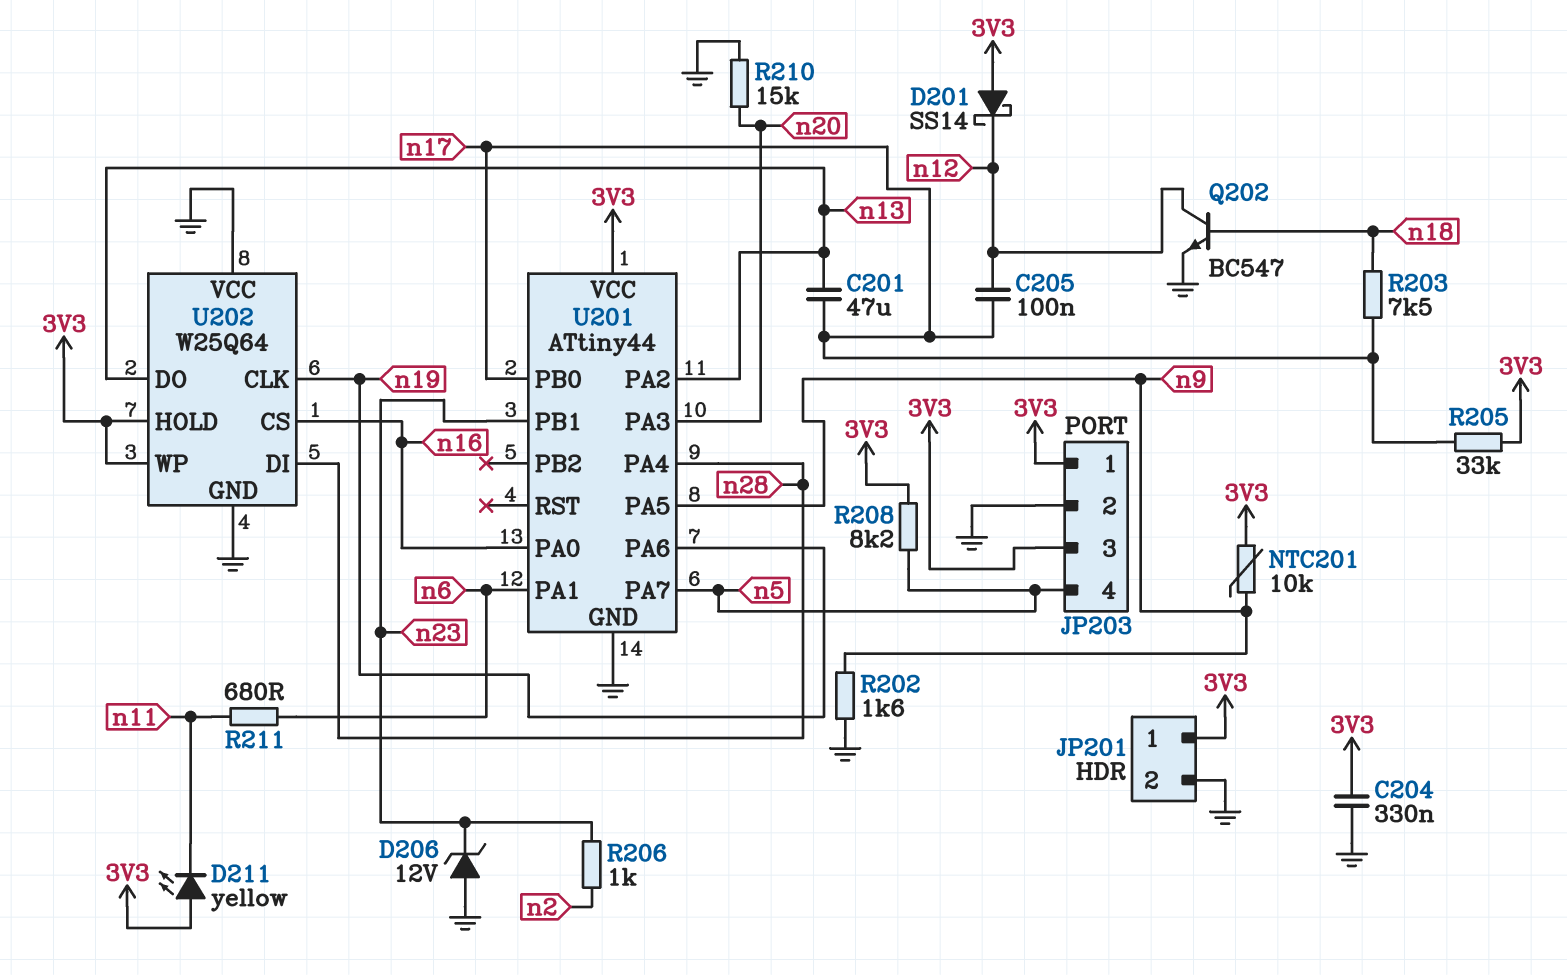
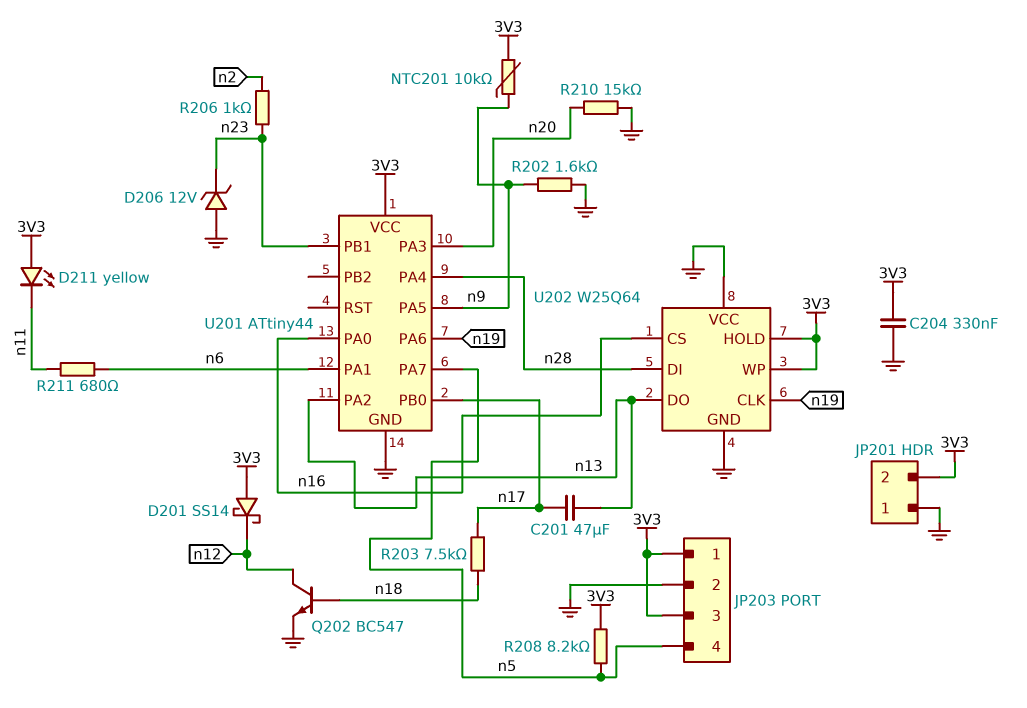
C205: 100nF (n12, n17) -> none
JP201 pin 1: 3V3 -> GND
JP201 pin 2: GND -> 3V3
R205: 33k (3V3, n17) -> none

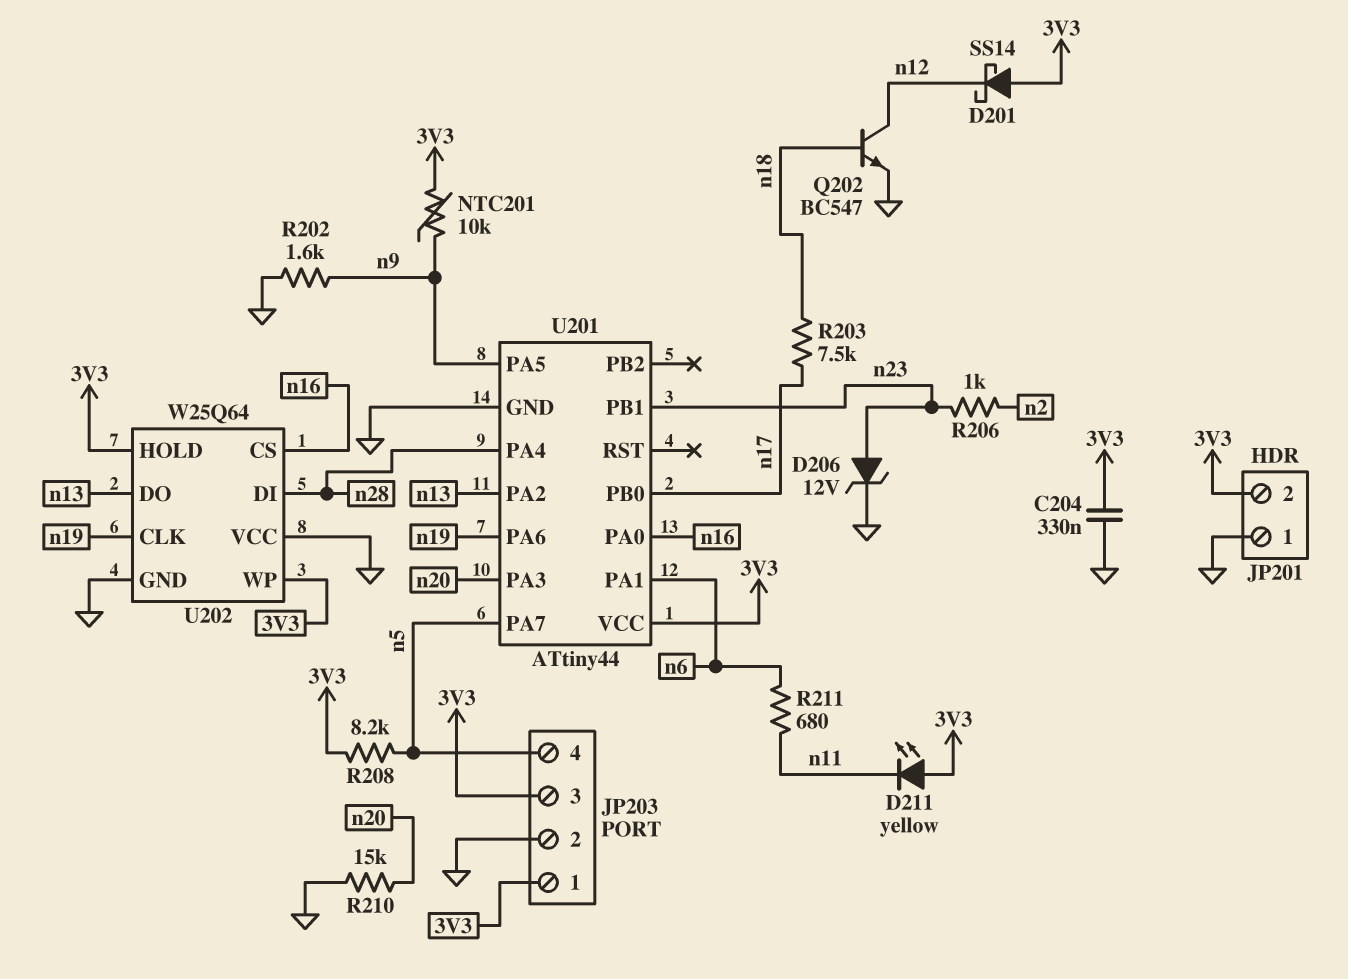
C201: 47uF (n13, n17) -> none
D206: zener 12V (A GND, K n23) -> zener 12V (A n23, K GND)

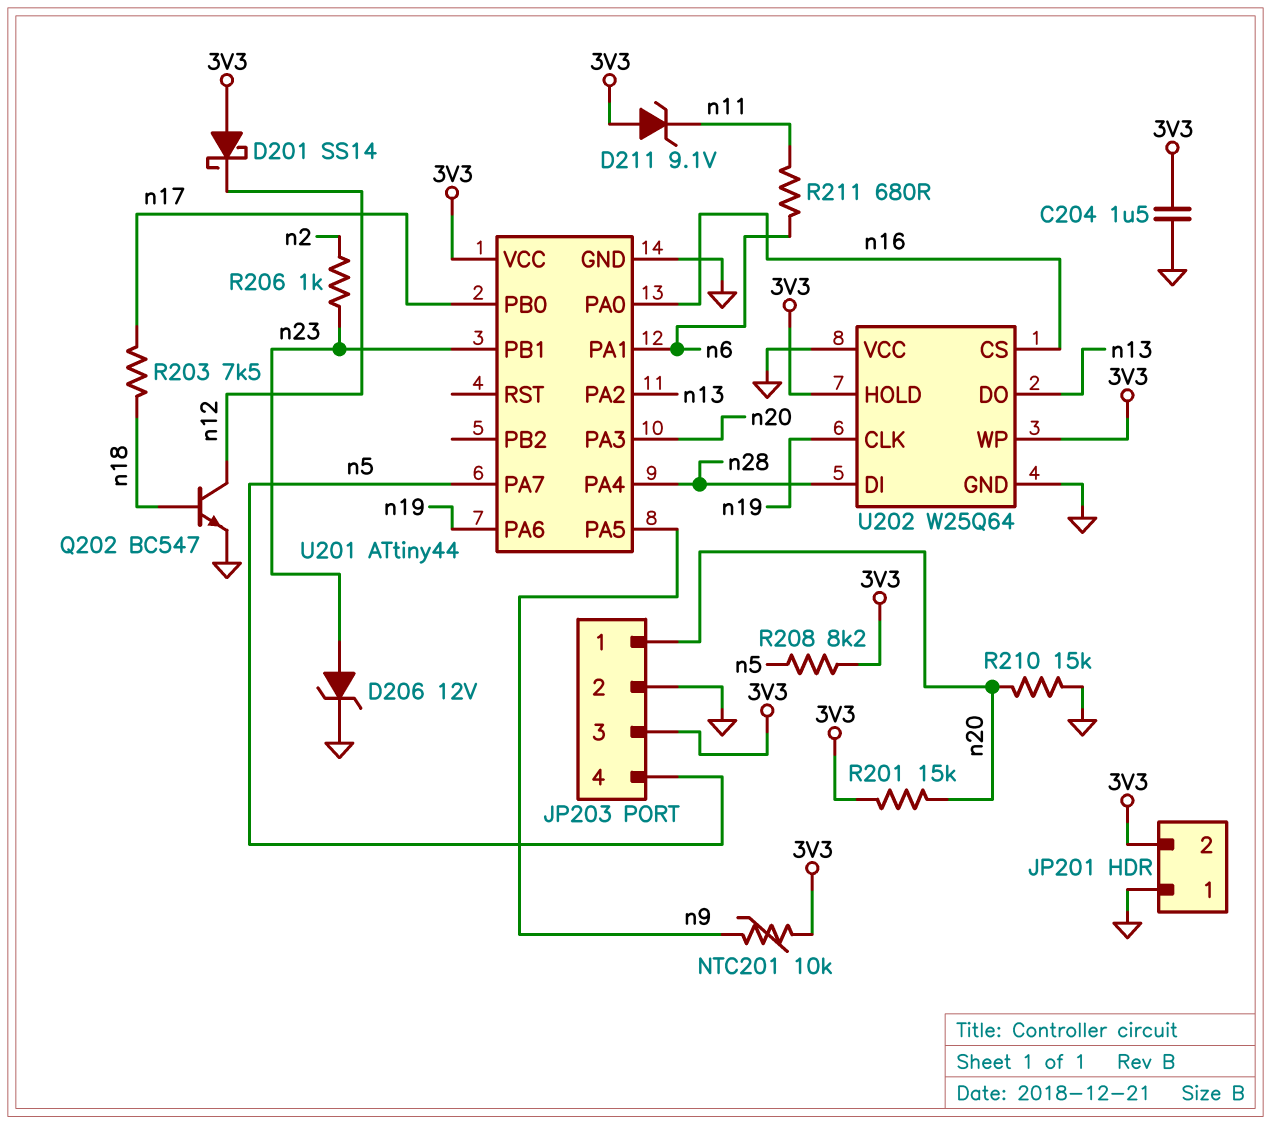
C204: 330nF (3V3, GND) -> 1.5uF (3V3, GND)
D211: LED yellow (A 3V3, K n11) -> zener 9.1V (A 3V3, K n11)
JP203 pin 1: 3V3 -> n20
R201: none -> 15k (3V3, n20)
R202: 1.6k (GND, n9) -> none

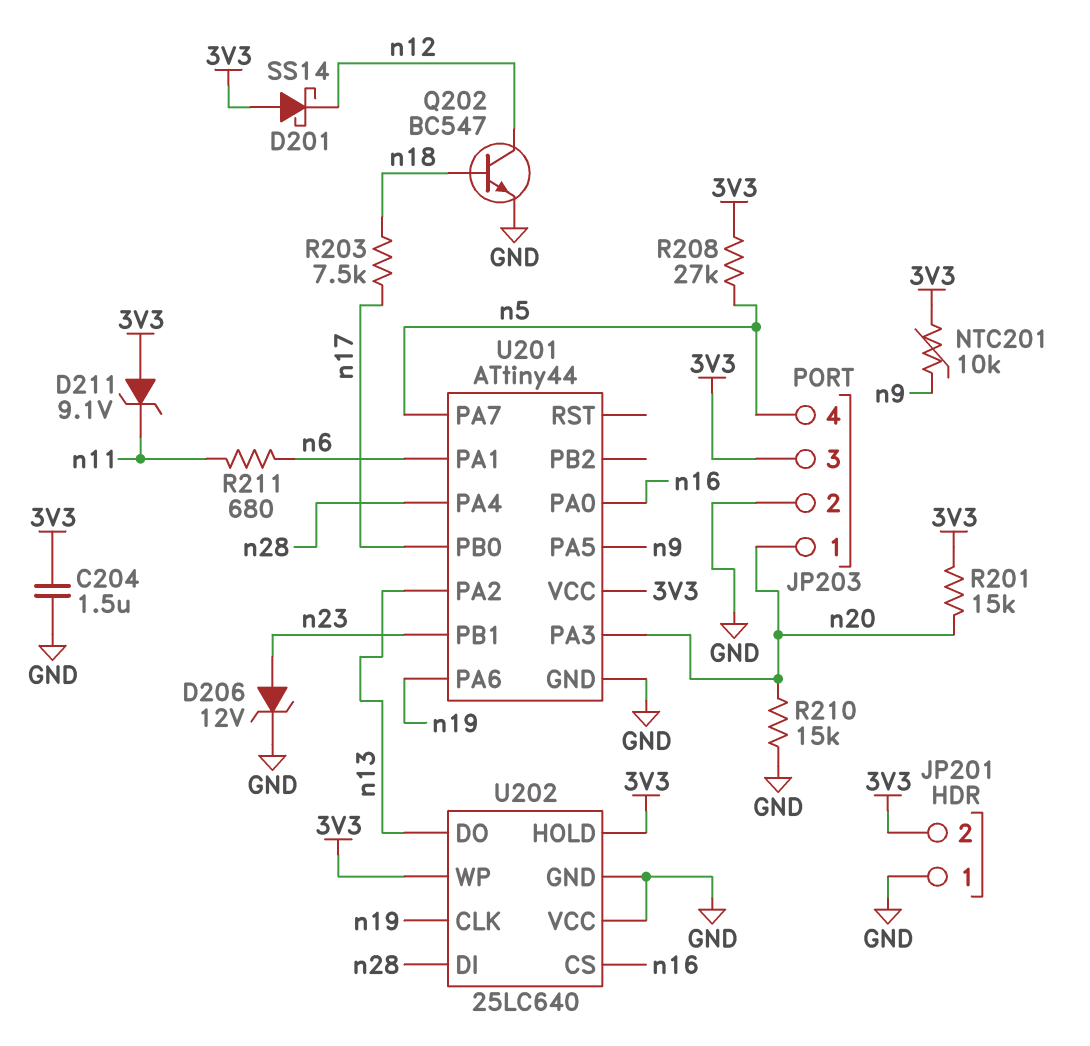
R206: 1k (n2, n23) -> none
R208: 8.2k (3V3, n5) -> 27k (3V3, n5)
U202: W25Q64 -> 25LC640

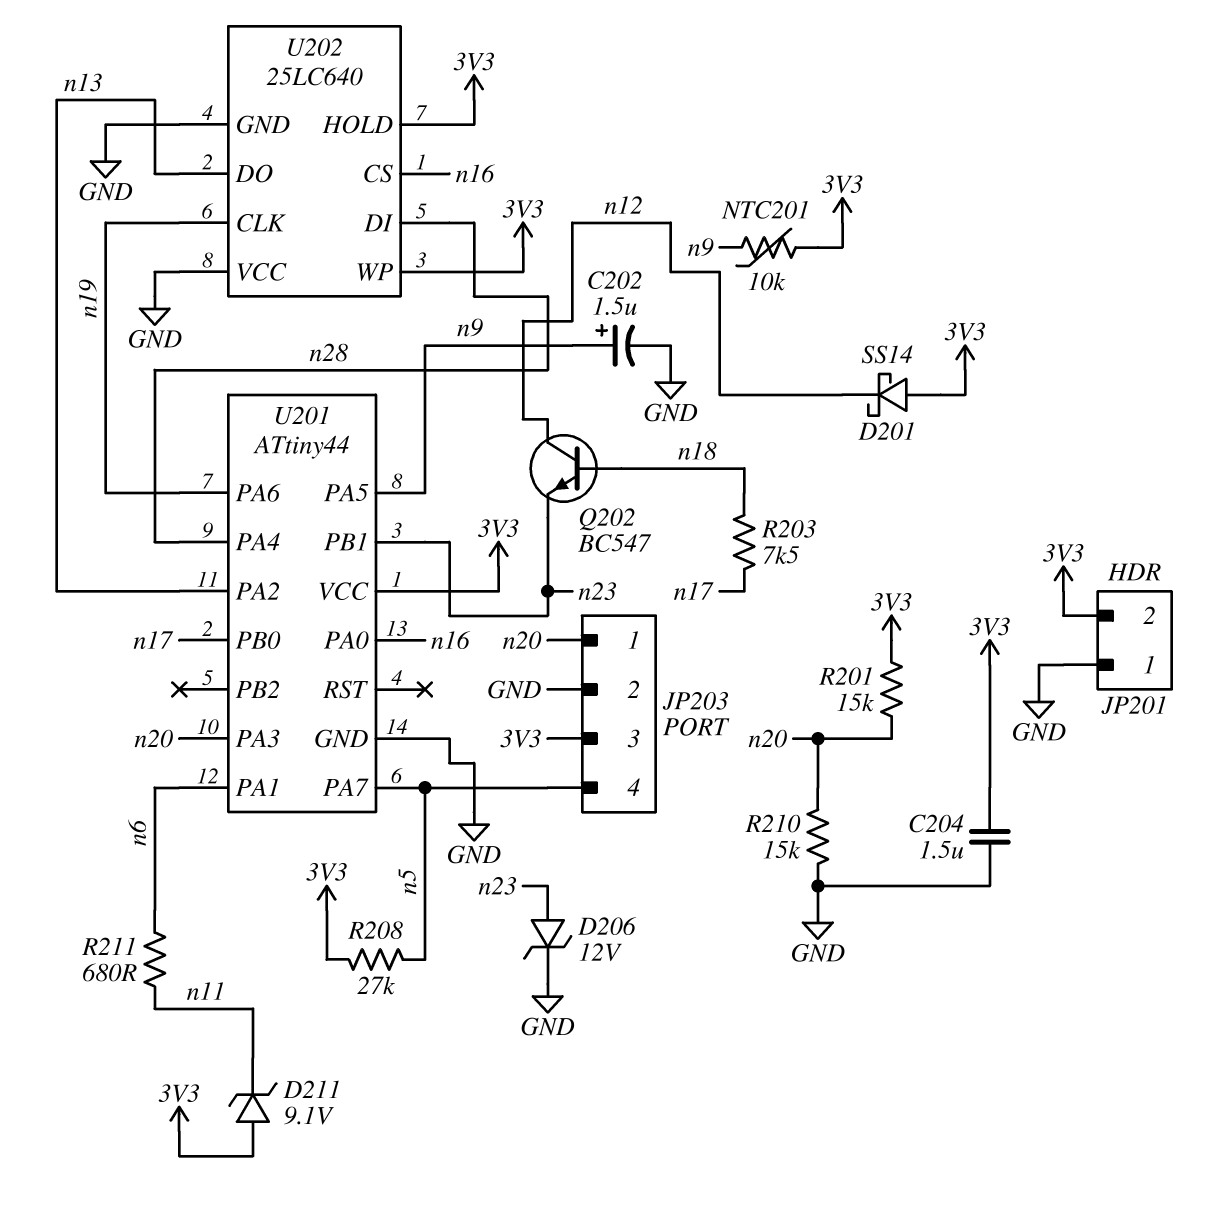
C202: none -> 1.5uF (plus n9, minus GND)
Q202: NPN BC547 (B n18, C n12, E GND) -> NPN BC547 (B n18, C n12, E n23)

